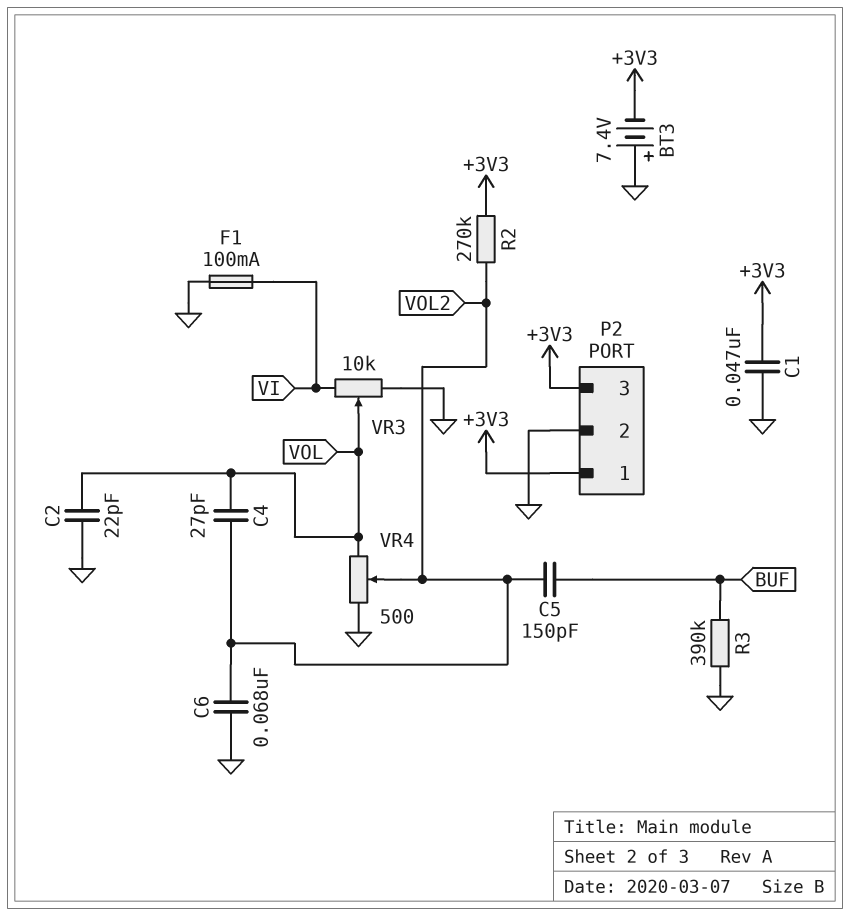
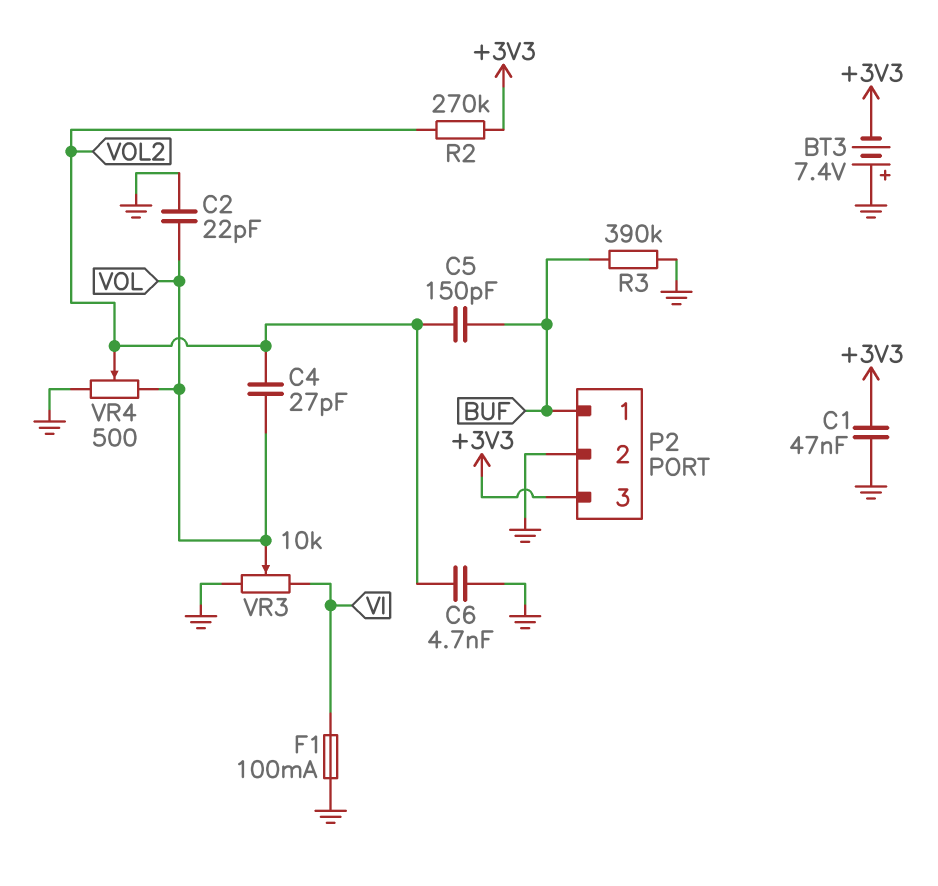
C6: 68nF (GND, VOL2) -> 4.7nF (GND, VOL2)
P2 pin 1: +3V3 -> BUF

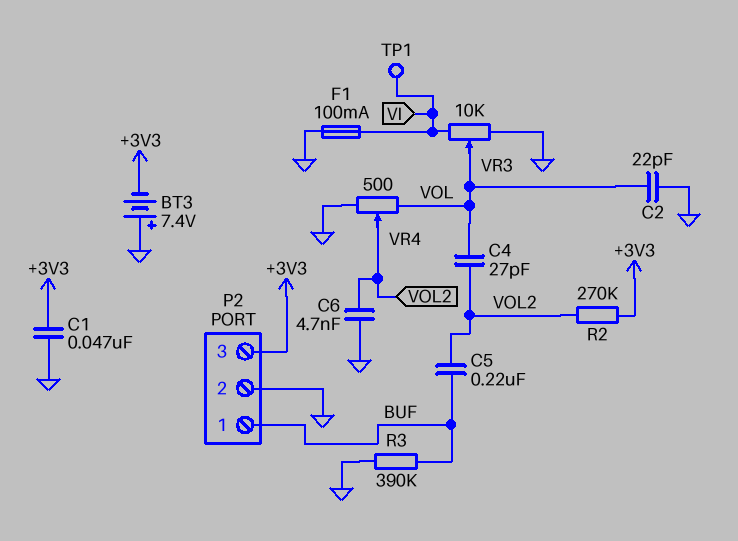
C5: 150pF (BUF, VOL2) -> 220nF (BUF, VOL2)
TP1: none -> test point (VI)

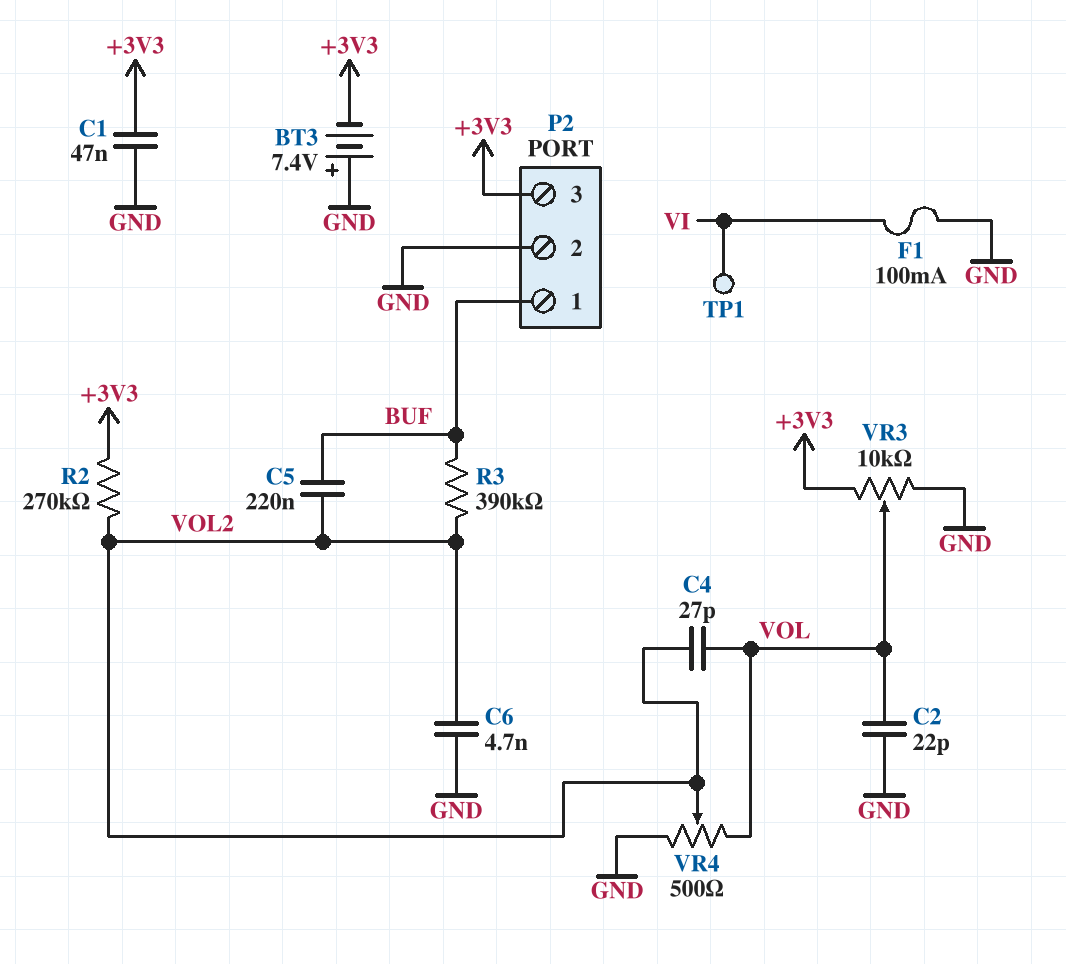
R3: 390k (BUF, GND) -> 390k (BUF, VOL2)
VR3: 10k (GND, VI, wiper VOL) -> 10k (+3V3, GND, wiper VOL)

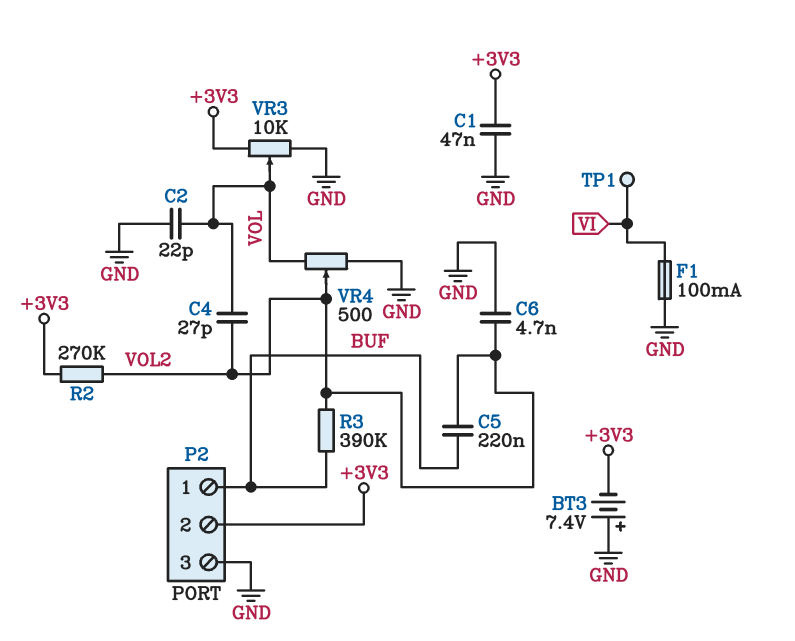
P2 pin 2: GND -> +3V3
P2 pin 3: +3V3 -> GND

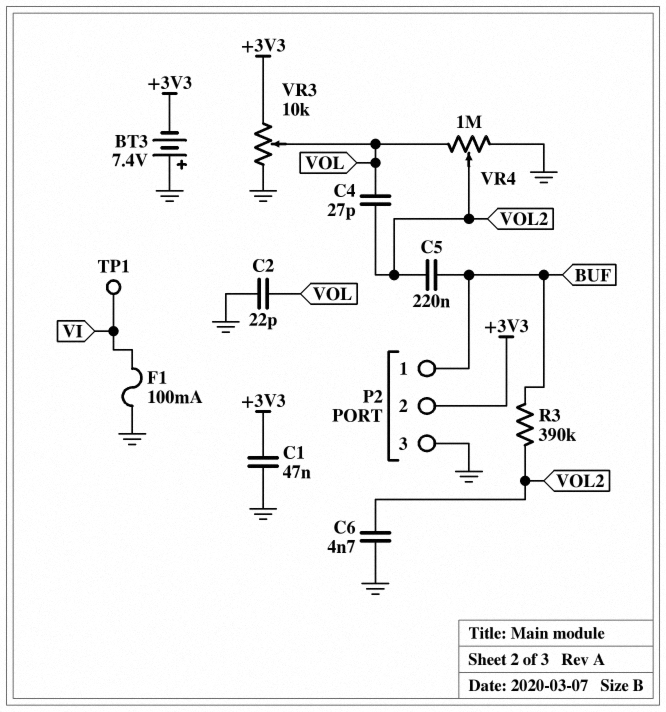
R2: 270k (+3V3, VOL2) -> none
VR4: 500 (GND, VOL, wiper VOL2) -> 1M (GND, VOL, wiper VOL2)

